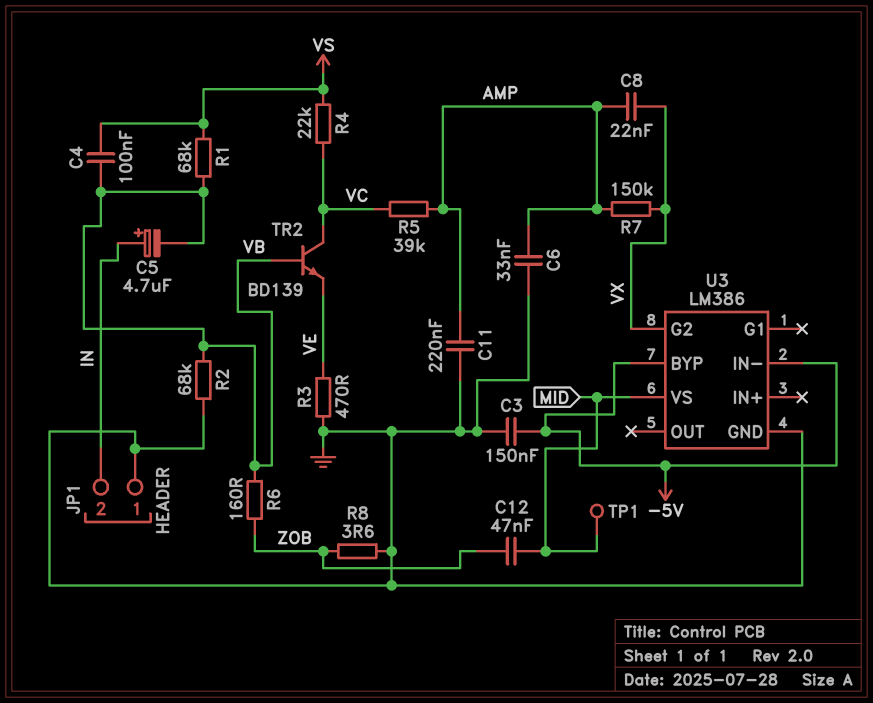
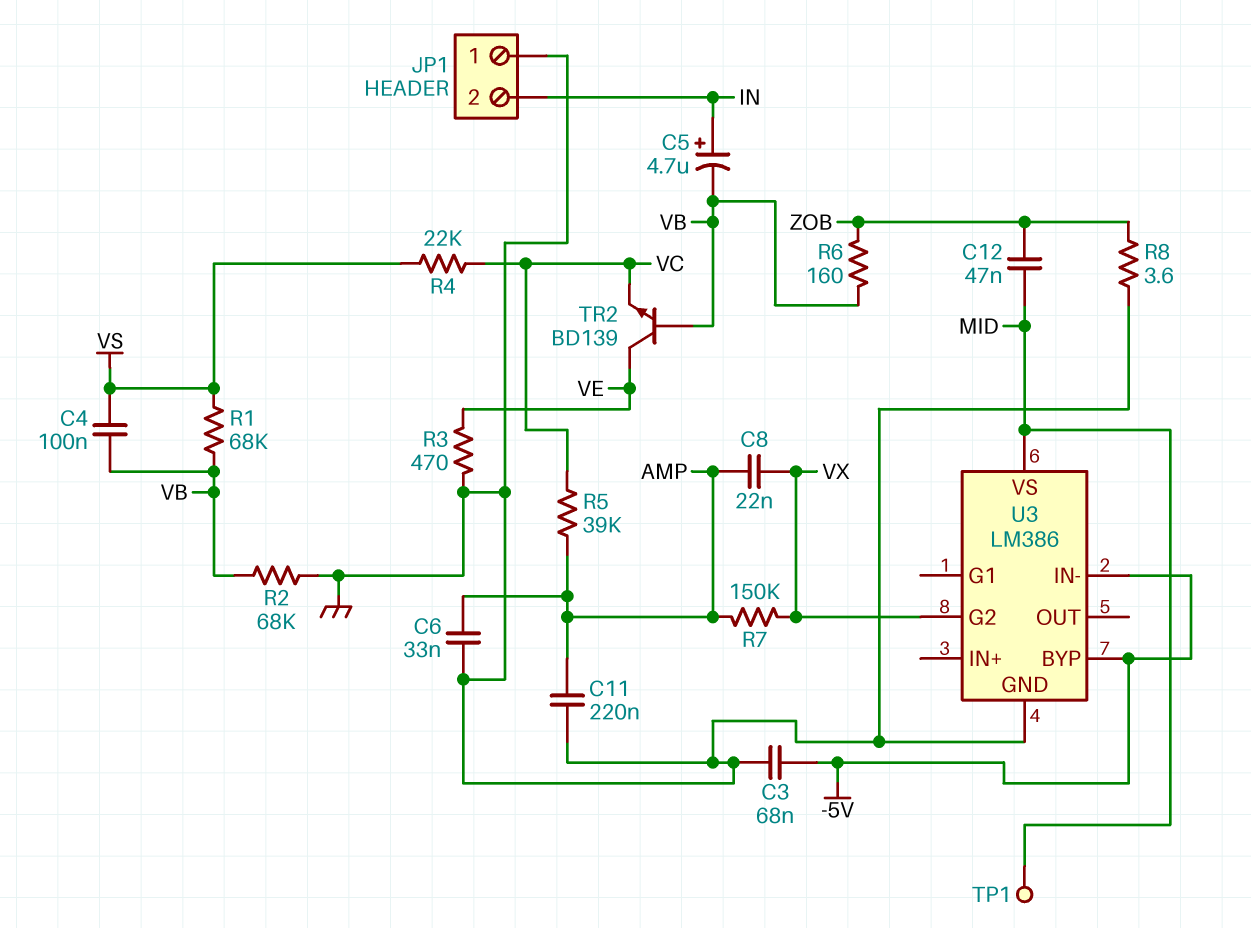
C3: 150nF (-5V, GND) -> 68nF (-5V, GND)
TR2: NPN BD139 (B VB, C VC, E VE) -> NPN BD139 (B VB, C VE, E VC)

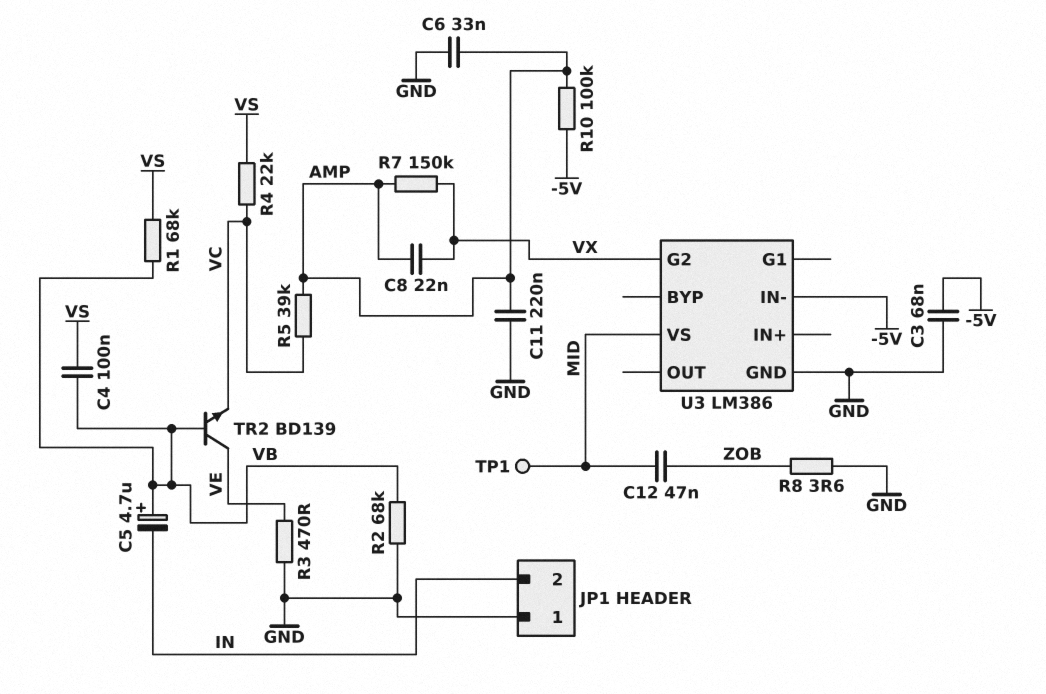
C5: 4.7uF (plus IN, minus VB) -> 4.7uF (plus VB, minus IN)
R6: 160 (VB, ZOB) -> none
R10: none -> 100k (-5V, AMP)
U3 pin BYP: -5V -> none

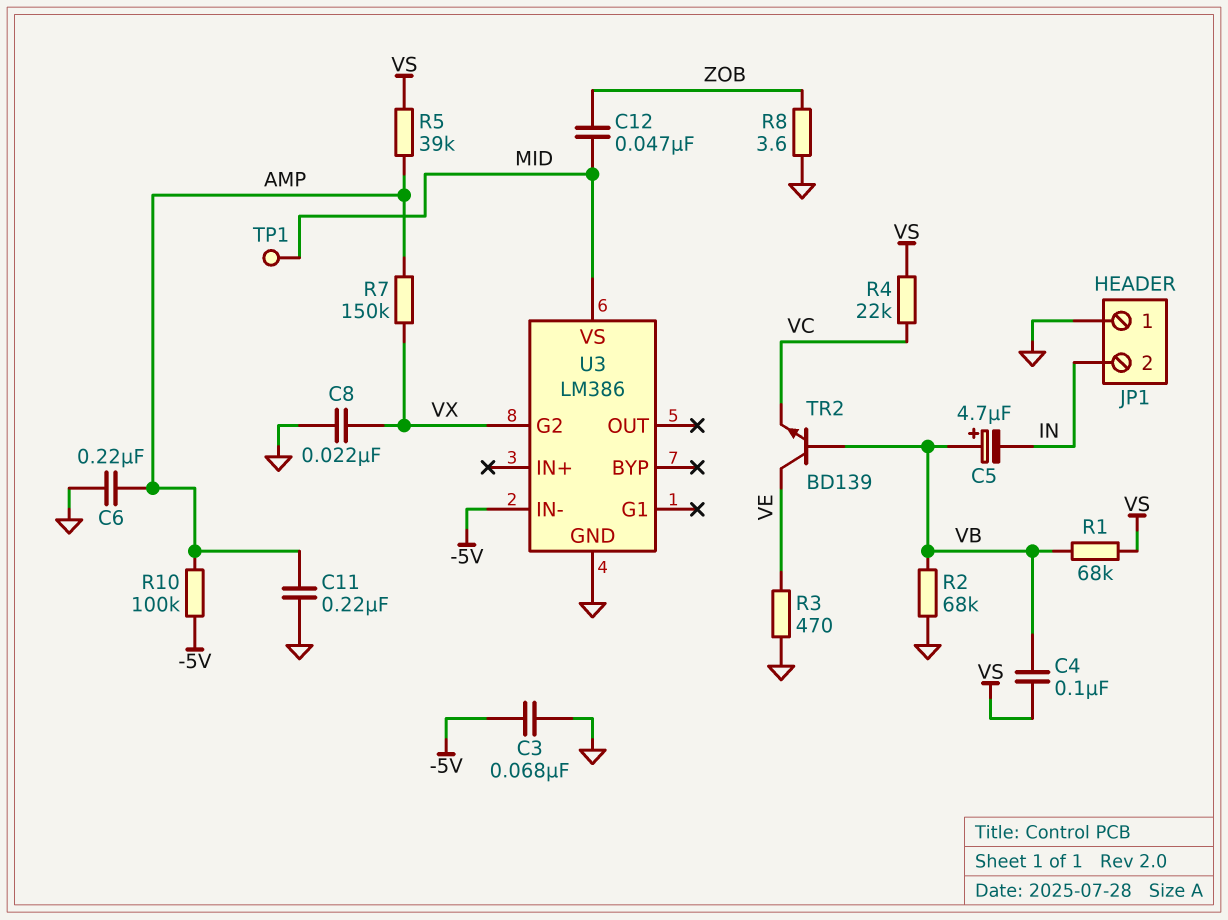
C6: 33nF (AMP, GND) -> 220nF (AMP, GND)
C8: 22nF (AMP, VX) -> 22nF (GND, VX)
R5: 39k (AMP, VC) -> 39k (AMP, VS)

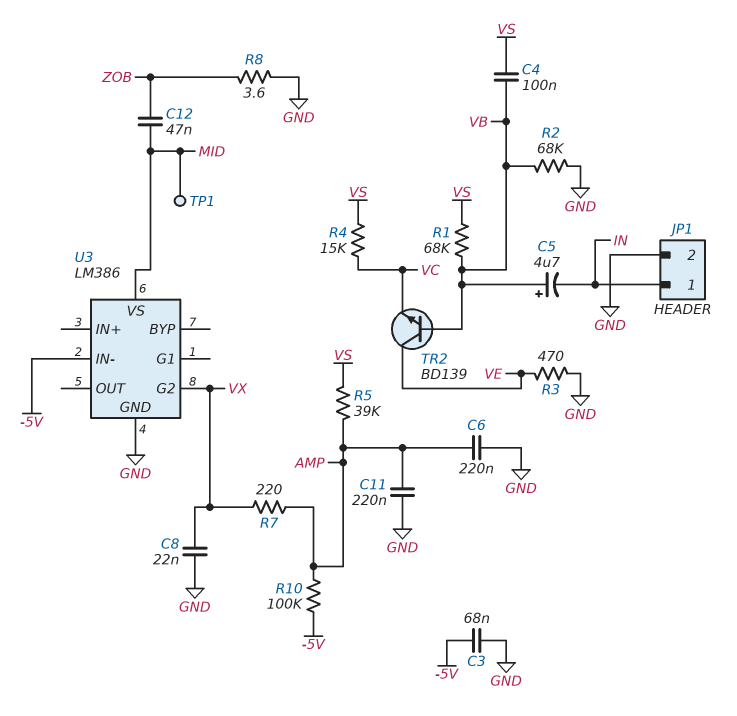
JP1 pin 1: GND -> IN
JP1 pin 2: IN -> GND
R4: 22k (VC, VS) -> 15k (VC, VS)
R7: 150k (AMP, VX) -> 220 (AMP, VX)

